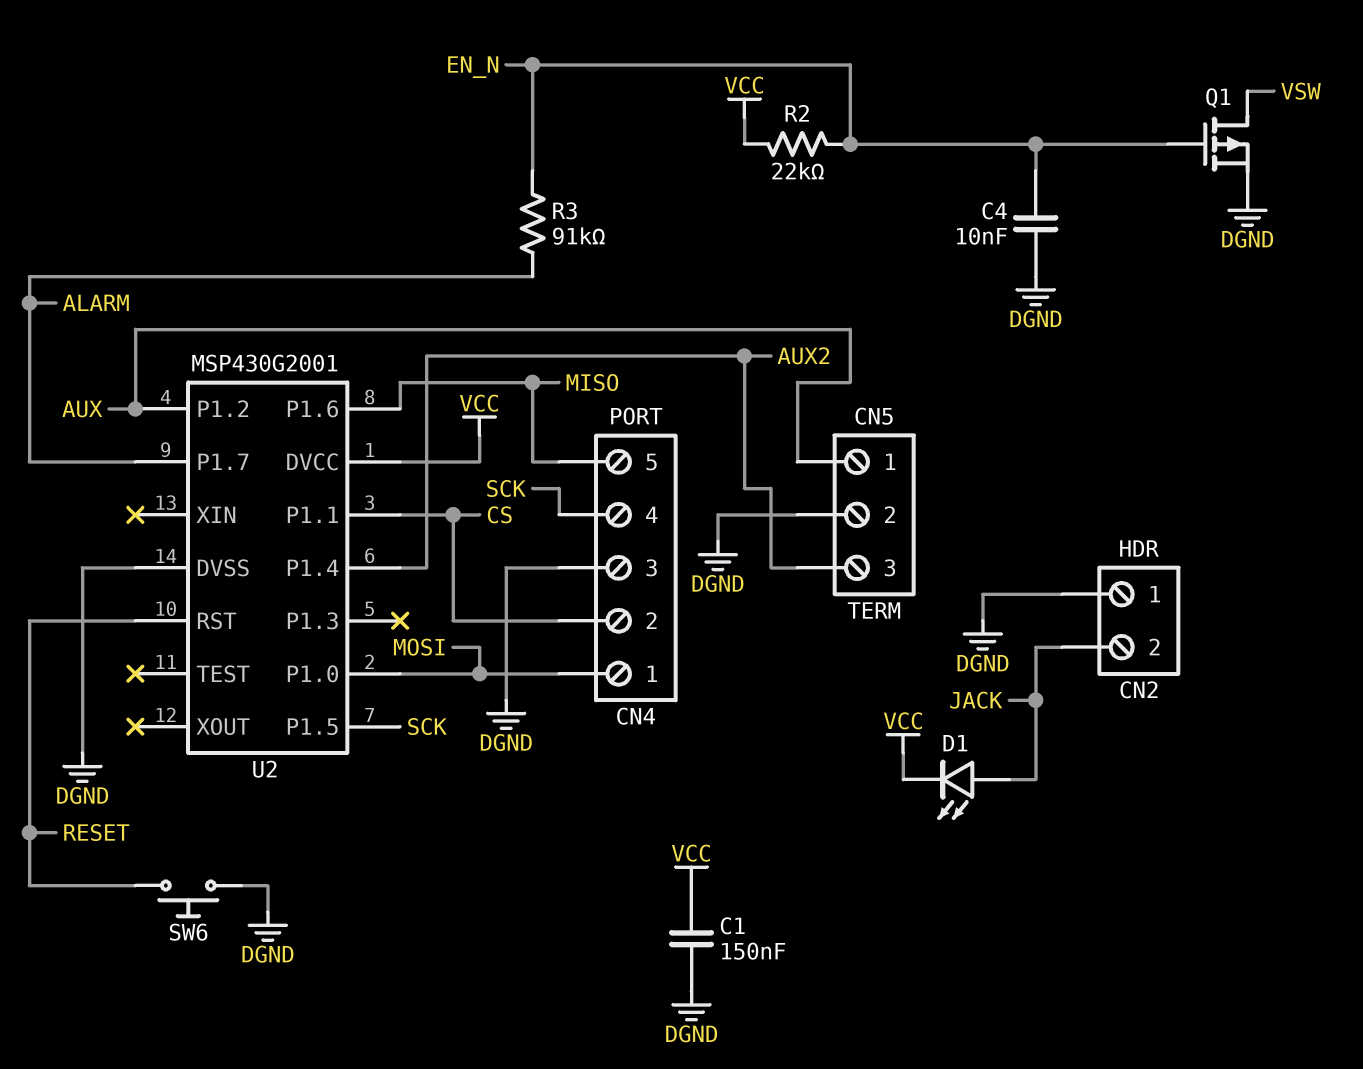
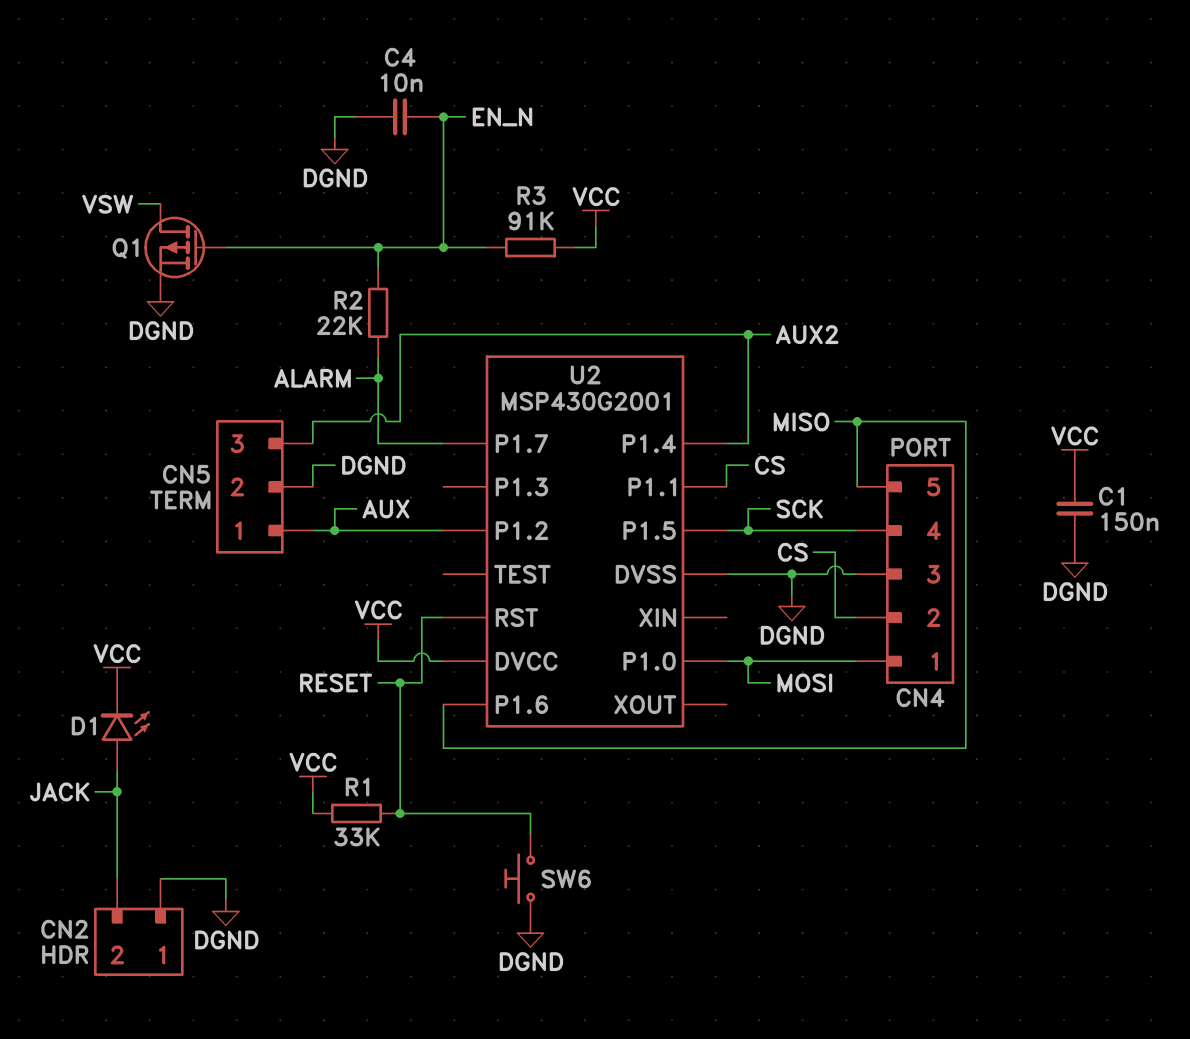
R1: none -> 33k (RESET, VCC)
R2: 22k (EN_N, VCC) -> 22k (ALARM, EN_N)
R3: 91k (ALARM, EN_N) -> 91k (EN_N, VCC)

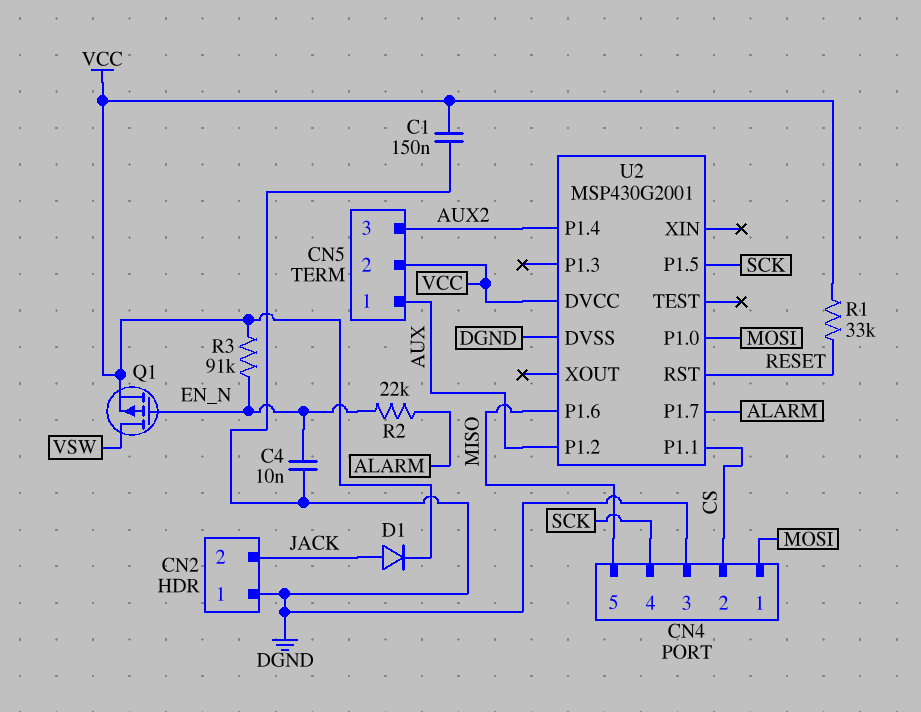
CN5 pin 2: DGND -> VCC
D1: LED (A JACK, K VCC) -> diode (A JACK, K VCC)
Q1: PMOS (G EN_N, D VSW, S DGND) -> PMOS (G EN_N, D VSW, S VCC)
SW6: button (DGND, RESET) -> none

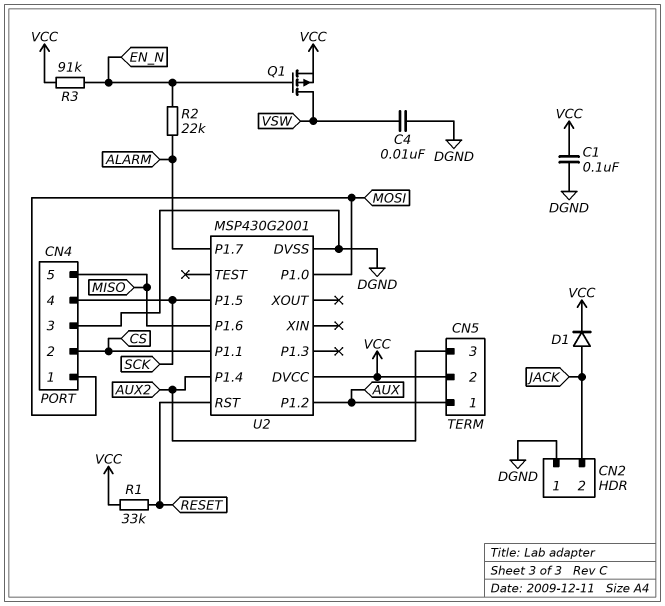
C1: 150nF (DGND, VCC) -> 100nF (DGND, VCC)
C4: 10nF (DGND, EN_N) -> 10nF (DGND, VSW)

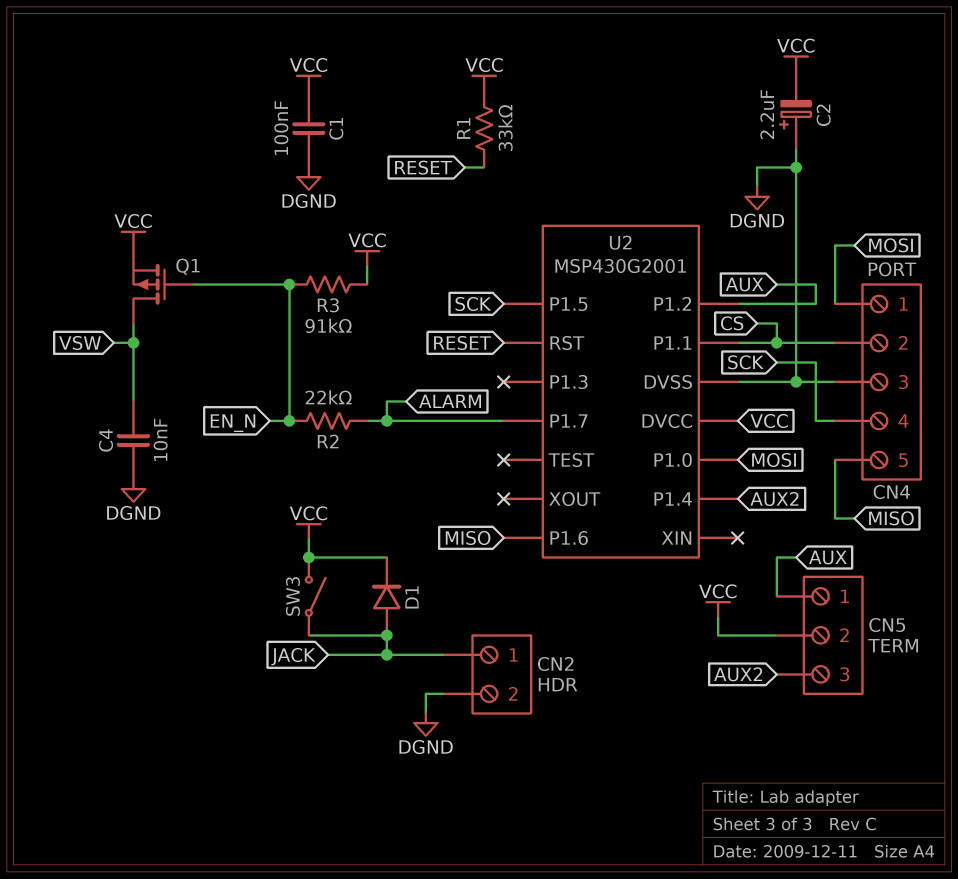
C2: none -> 2.2uF (plus DGND, minus VCC)
CN2 pin 1: DGND -> JACK
CN2 pin 2: JACK -> DGND
SW3: none -> switch (JACK, VCC)

